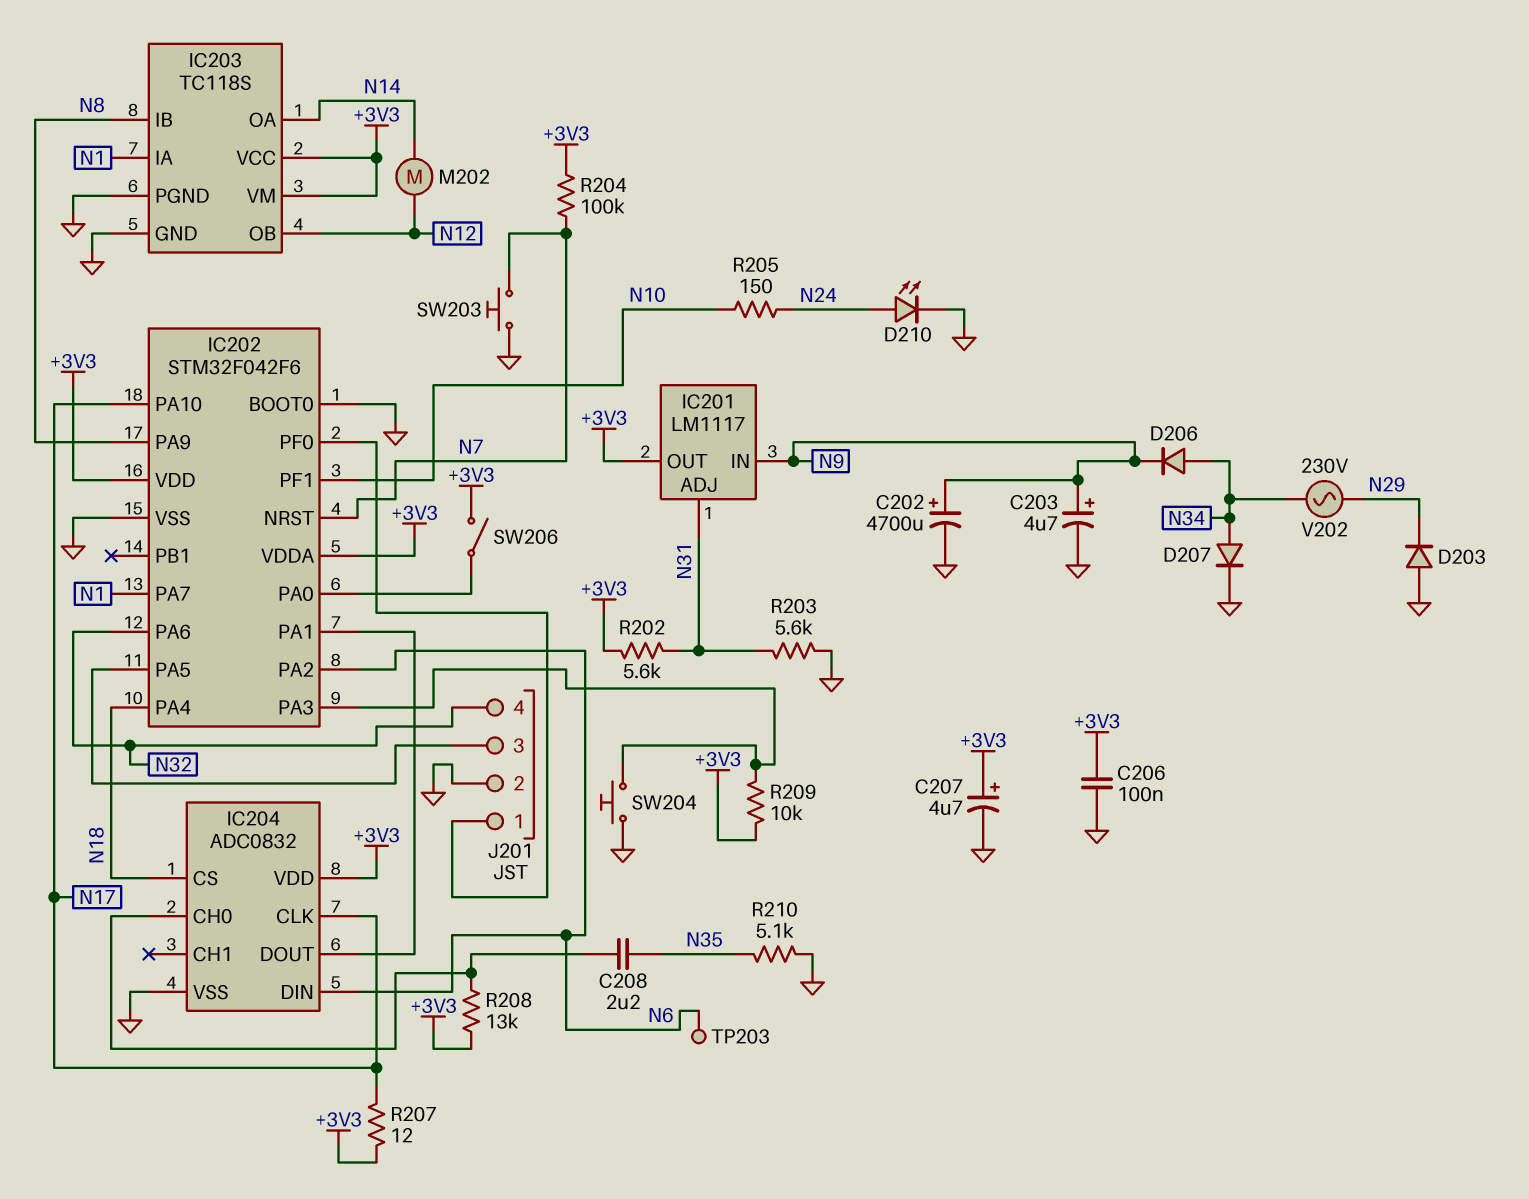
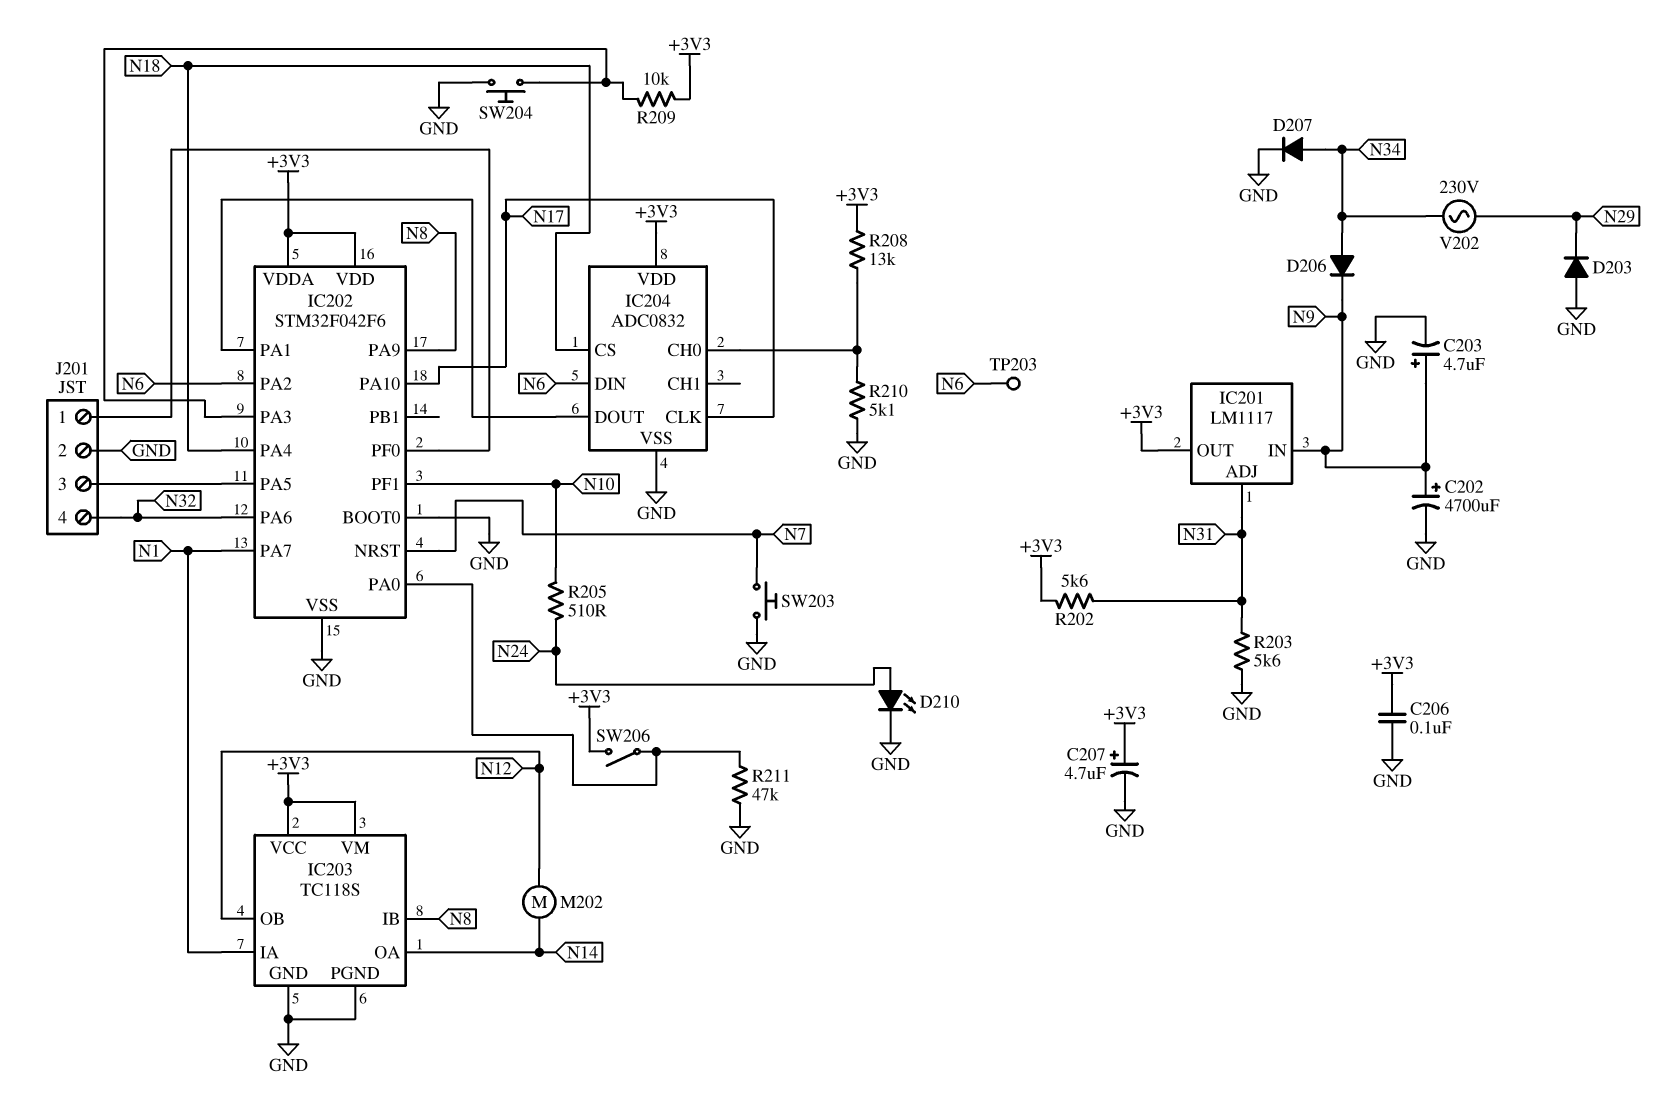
C208: 2.2uF (IC204/CH0, N35) -> none
R204: 100k (+3V3, N7) -> none
R205: 150 (N10, N24) -> 510 (N10, N24)
R207: 12 (+3V3, N17) -> none
R210: 5.1k (GND, N35) -> 5.1k (GND, IC204/CH0)
R211: none -> 47k (GND, IC202/PA0)

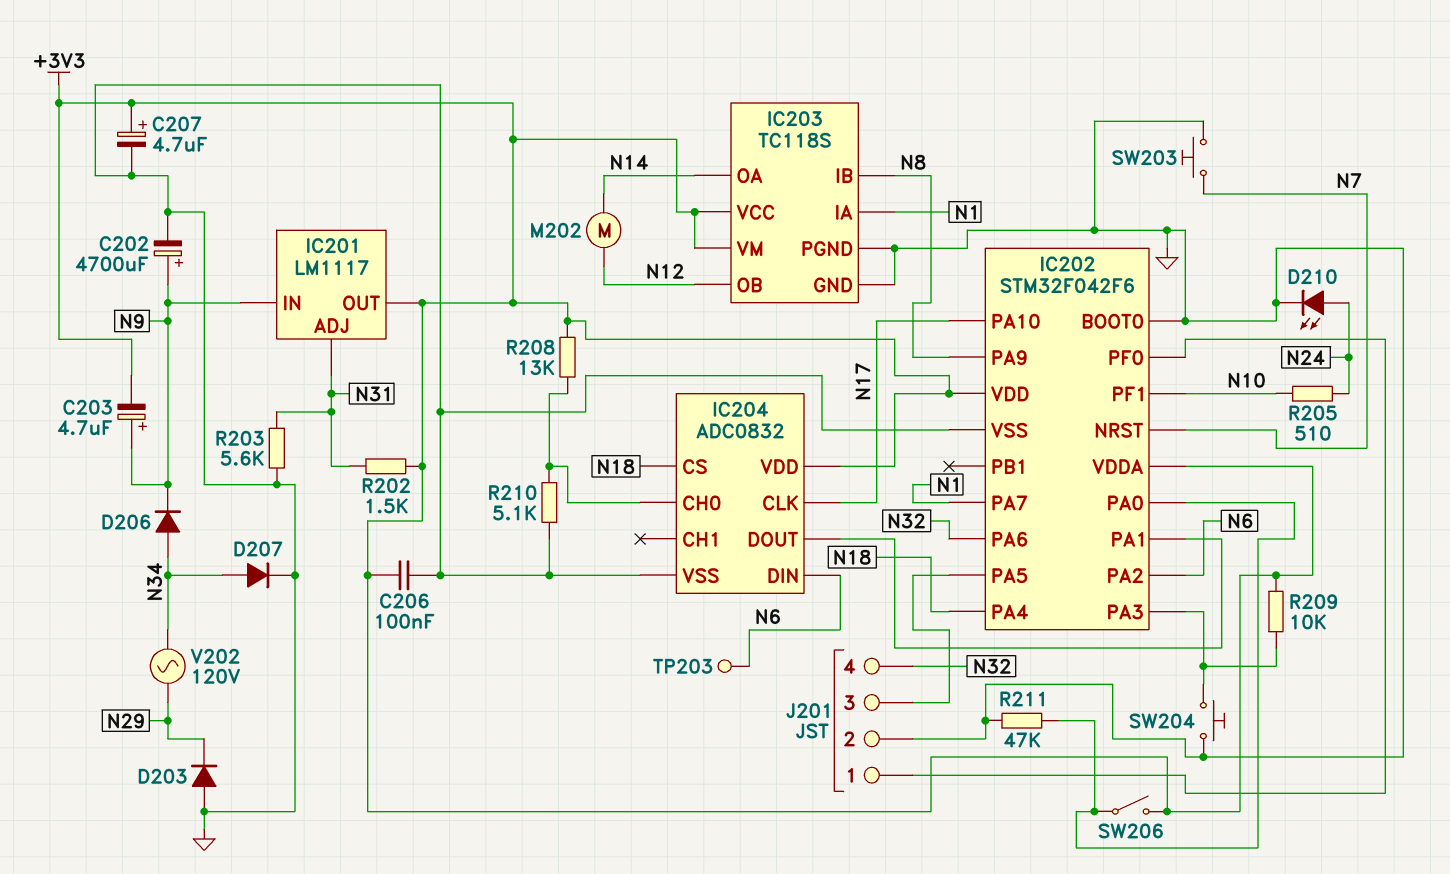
C203: 4.7uF (plus N9, minus GND) -> 4.7uF (plus N9, minus +3V3)
R202: 5.6k (+3V3, N31) -> 1.5k (+3V3, N31)
V202: AC 230V (N29, N34) -> AC 120V (N29, N34)

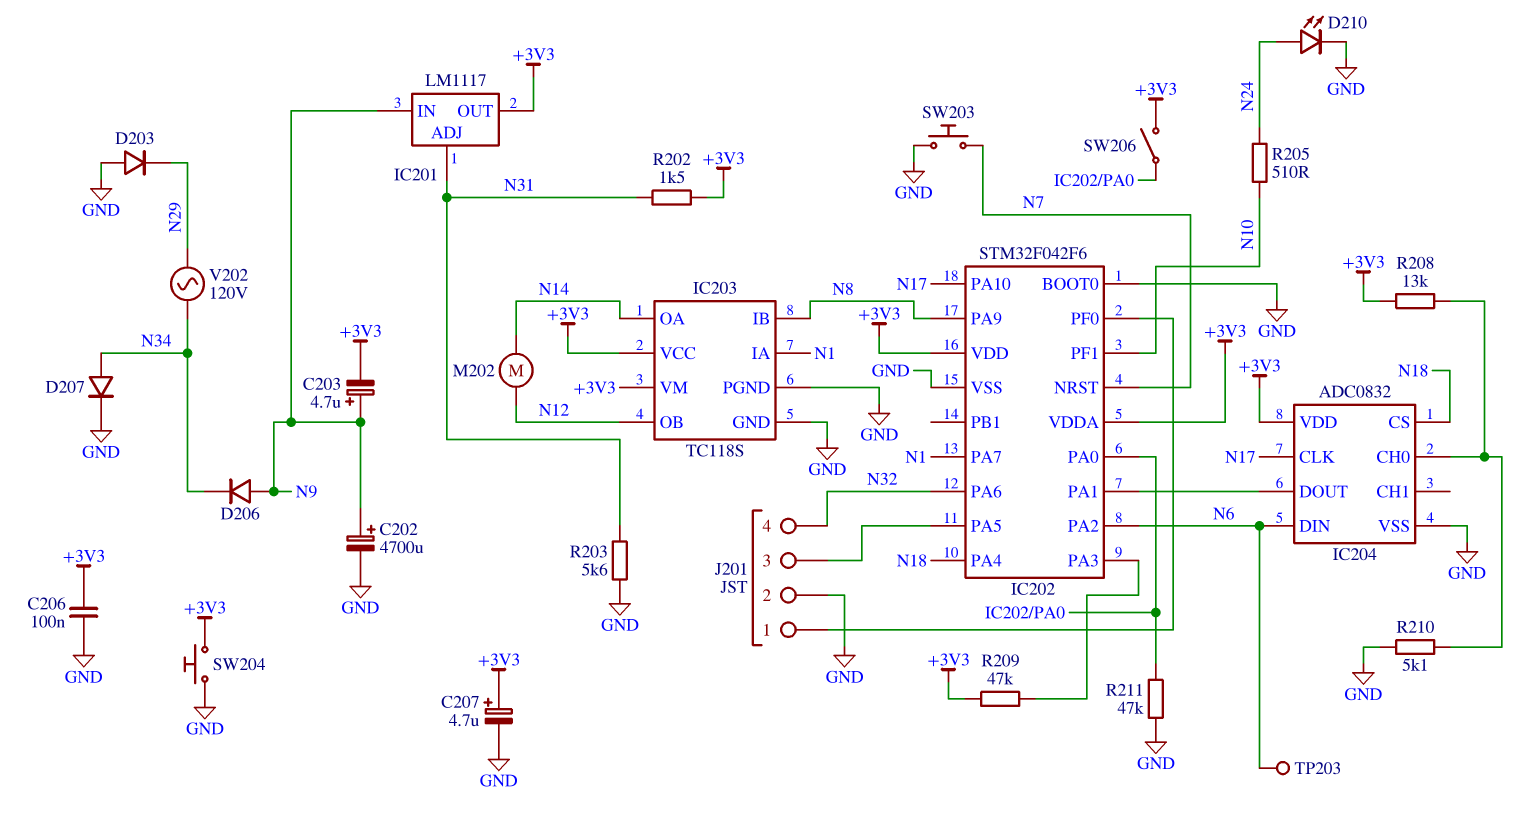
D206: diode (A N34, K N9) -> diode (A N9, K N34)
R209: 10k (+3V3, IC202/PA3) -> 47k (+3V3, IC202/PA3)
SW204: button (GND, IC202/PA3) -> button (+3V3, GND)

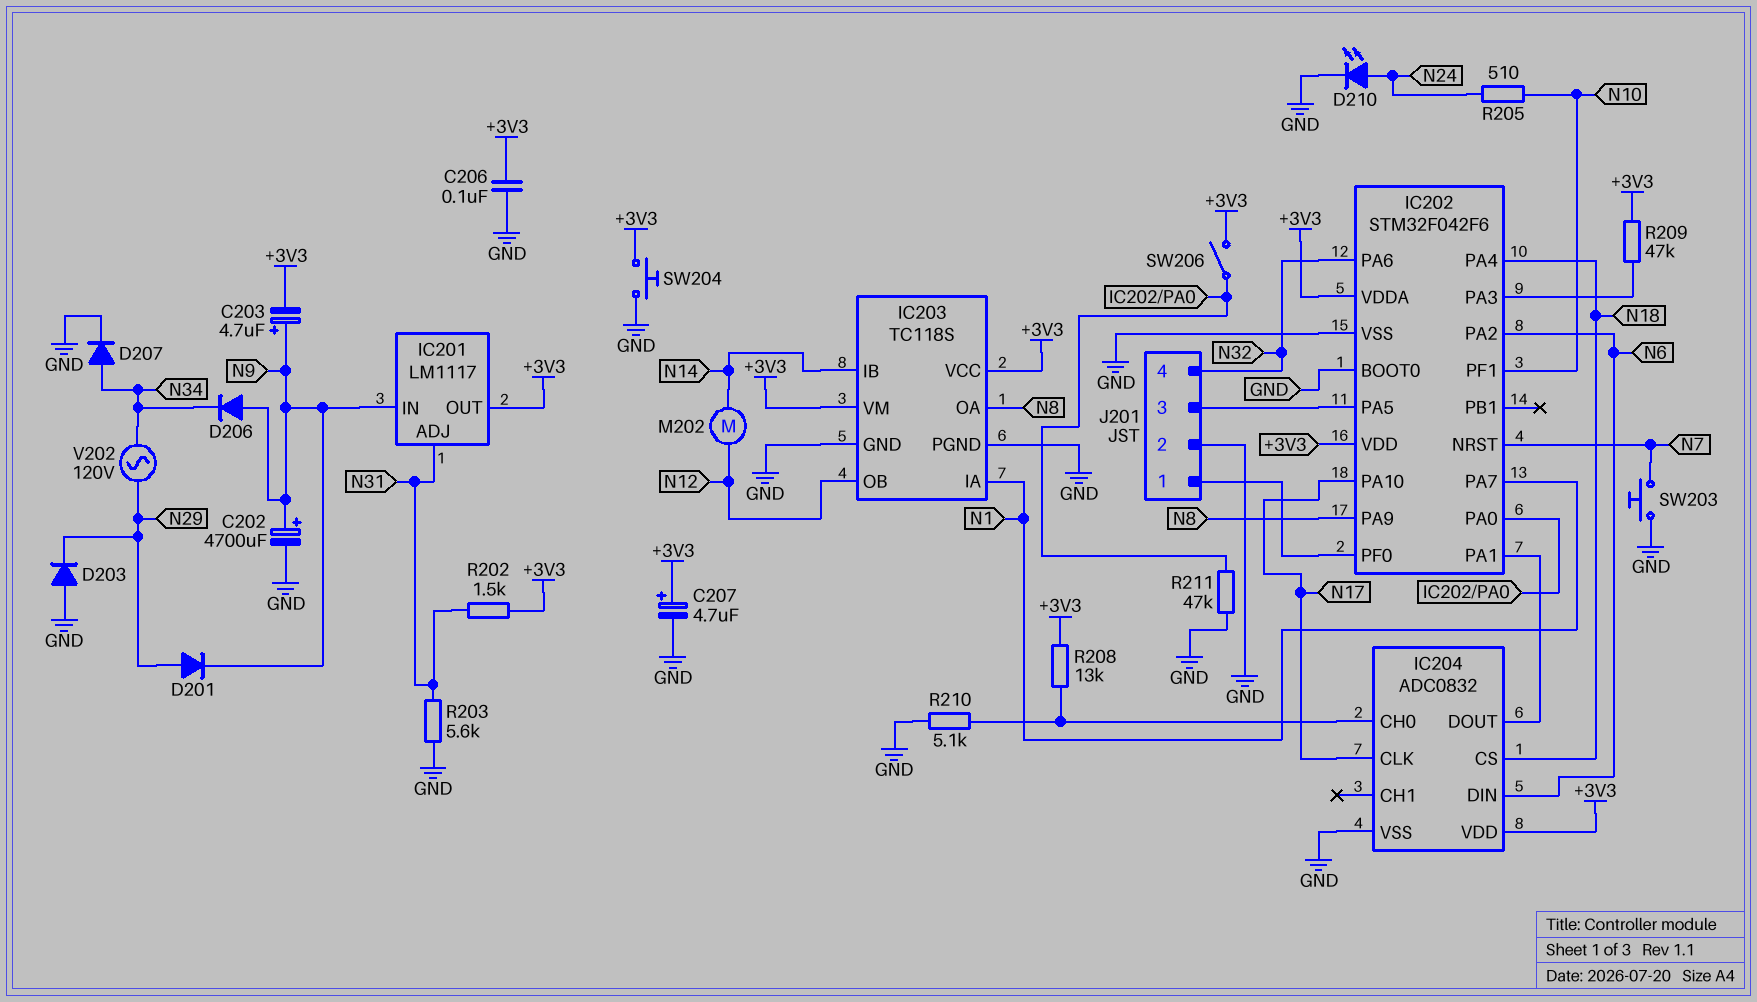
D201: none -> diode (A N29, K N9)
IC203 pin IB: N8 -> N14
IC203 pin OA: N14 -> N8
TP203: test point (N6) -> none

